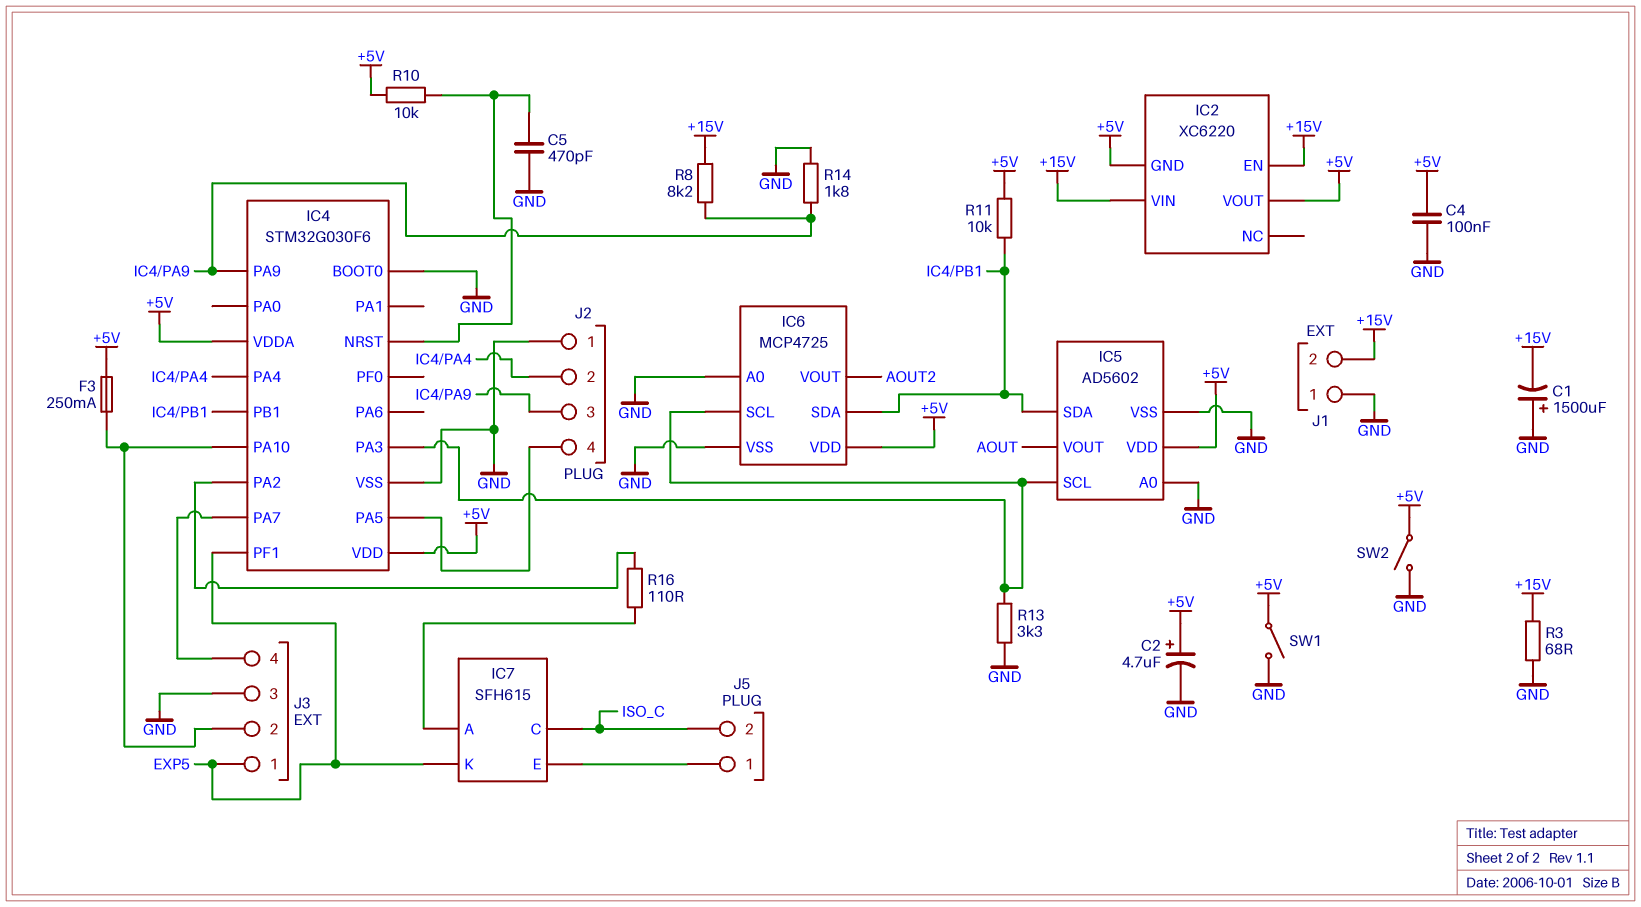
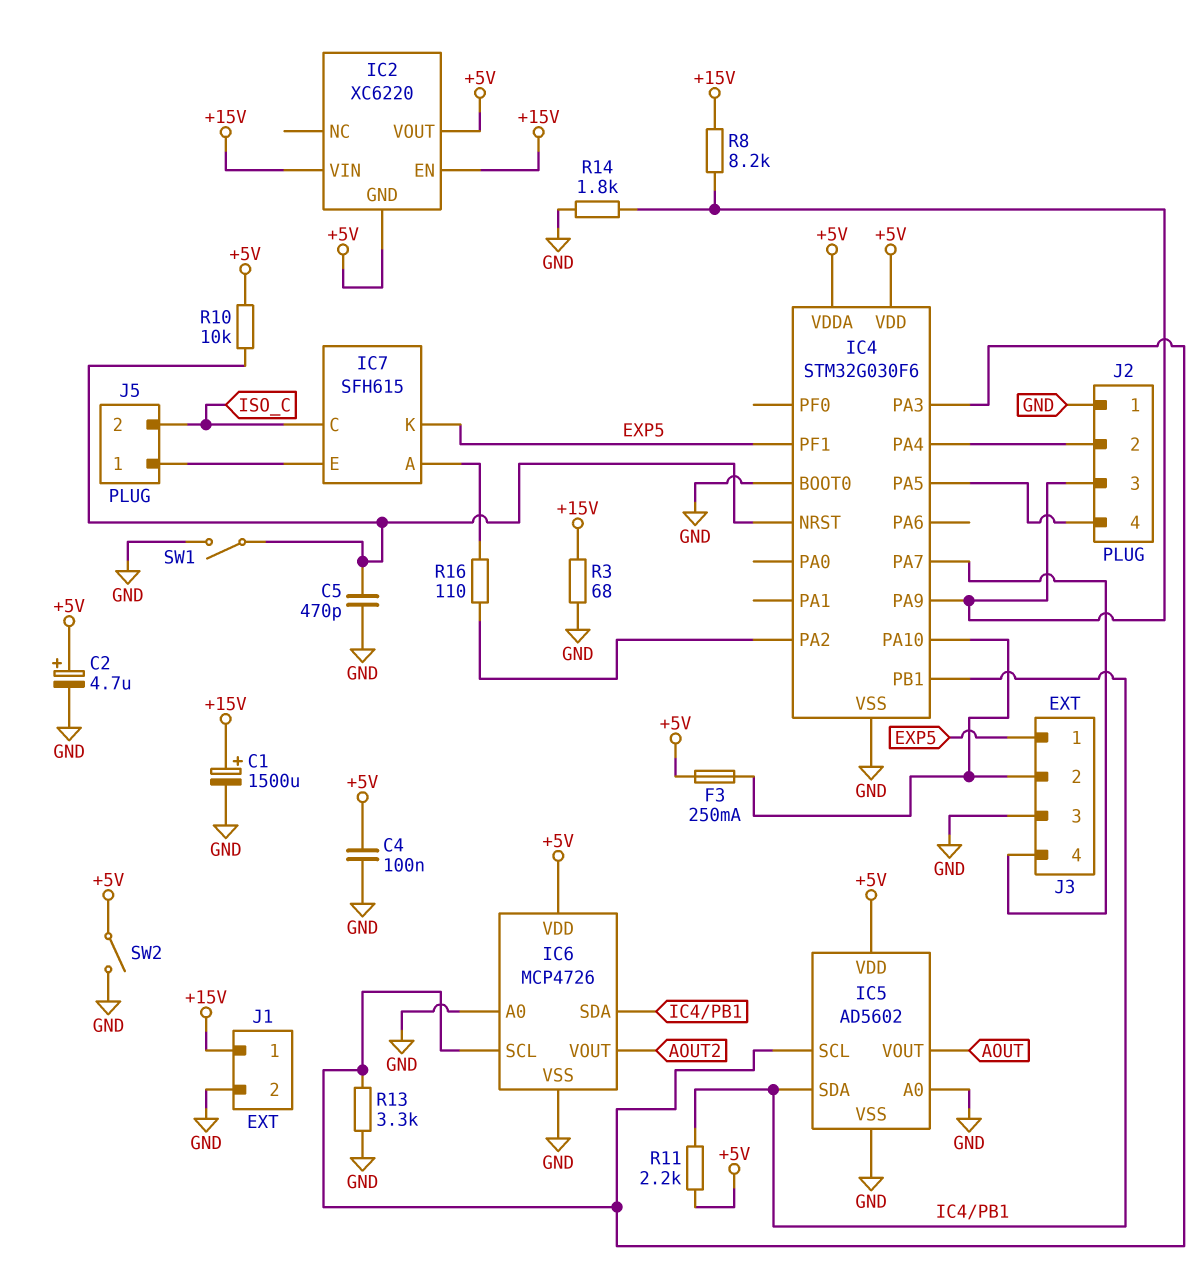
C1: 1500uF (plus GND, minus +15V) -> 1500uF (plus +15V, minus GND)
IC6: MCP4725 -> MCP4726
J1 pin 1: GND -> +15V
J1 pin 2: +15V -> GND
R11: 10k (+5V, IC4/PB1) -> 2.2k (+5V, IC4/PB1)
SW1: switch (+5V, GND) -> switch (GND, IC4/NRST)

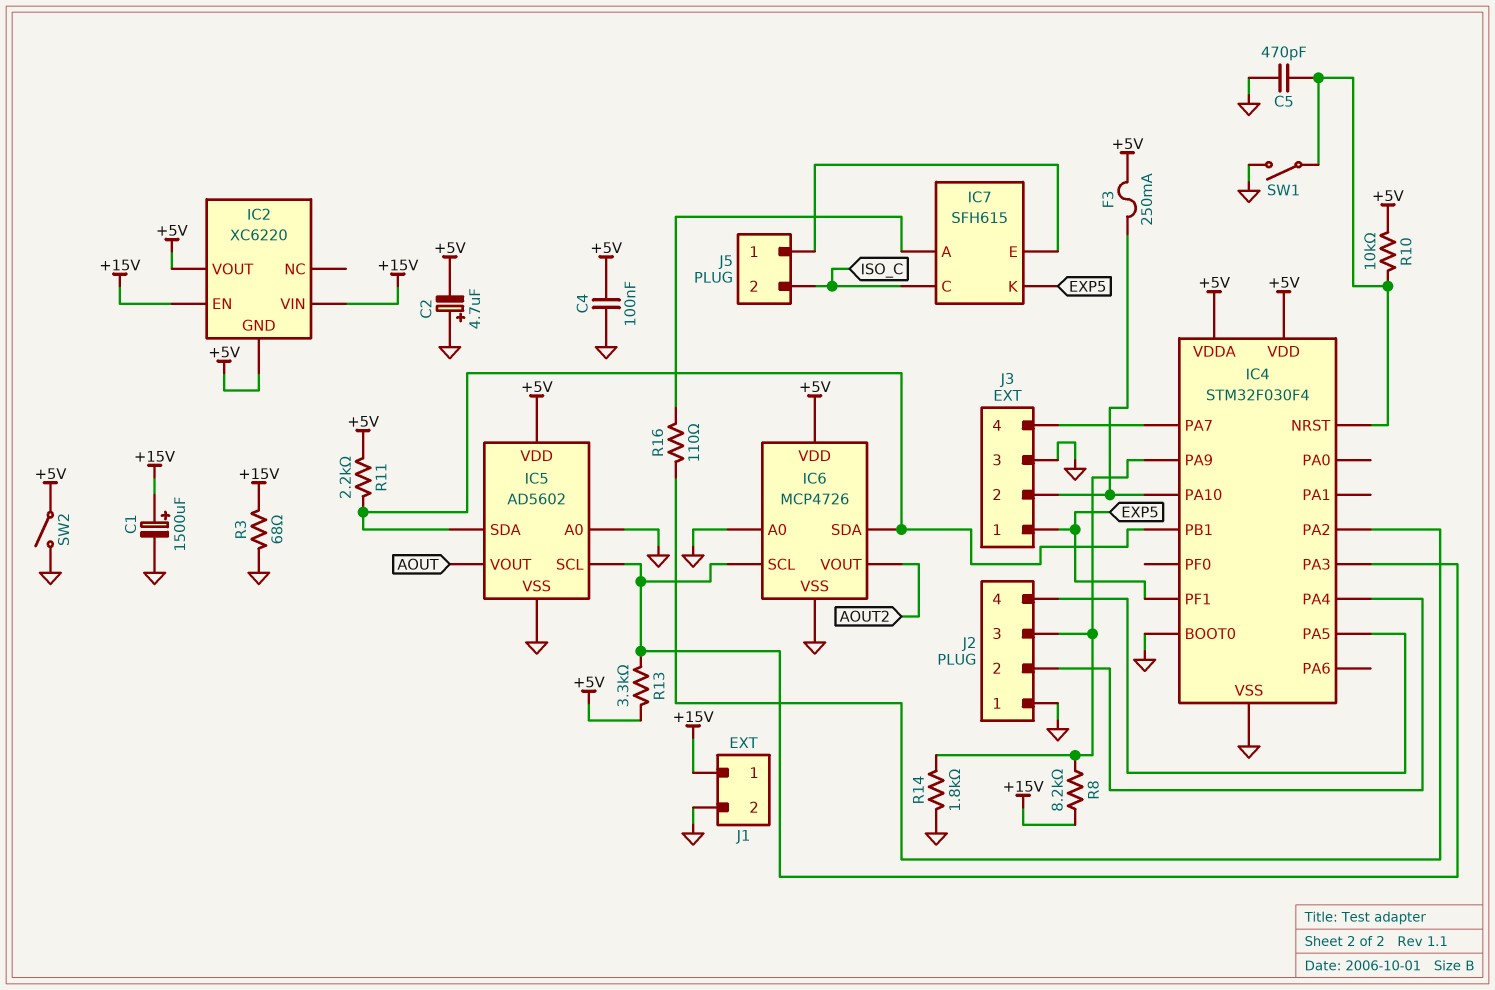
C2: 4.7uF (plus +5V, minus GND) -> 4.7uF (plus GND, minus +5V)
IC4: STM32G030F6 -> STM32F030F4
R13: 3.3k (GND, IC4/PA3) -> 3.3k (+5V, IC4/PA3)

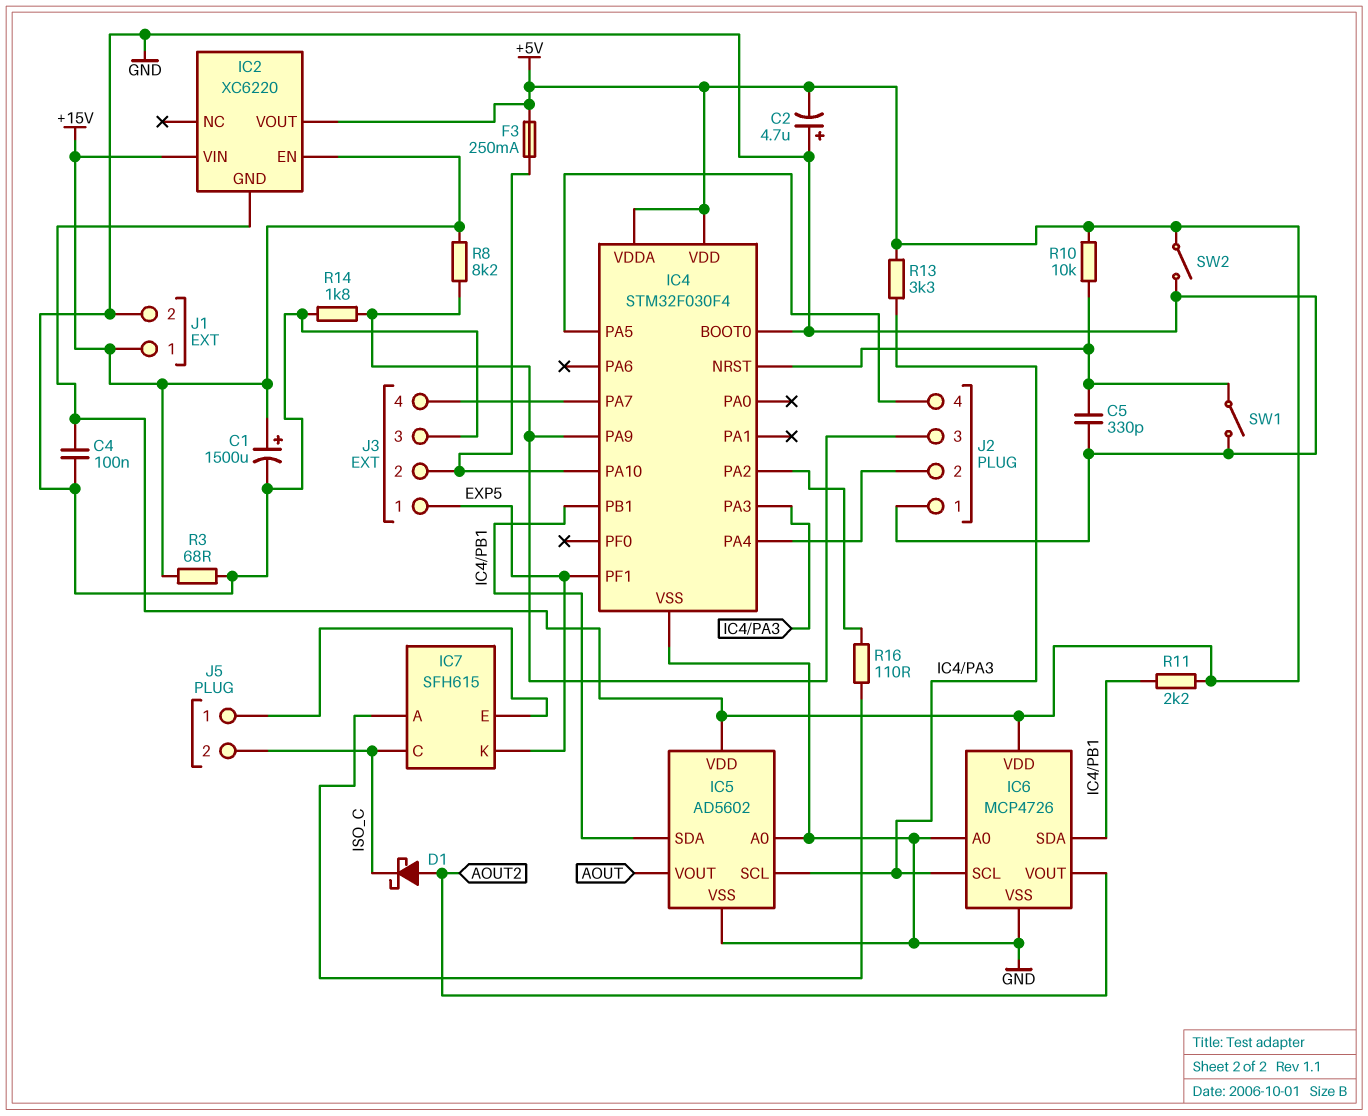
C5: 470pF (GND, IC4/NRST) -> 330pF (GND, IC4/NRST)
D1: none -> schottky (A AOUT2, K ISO_C)

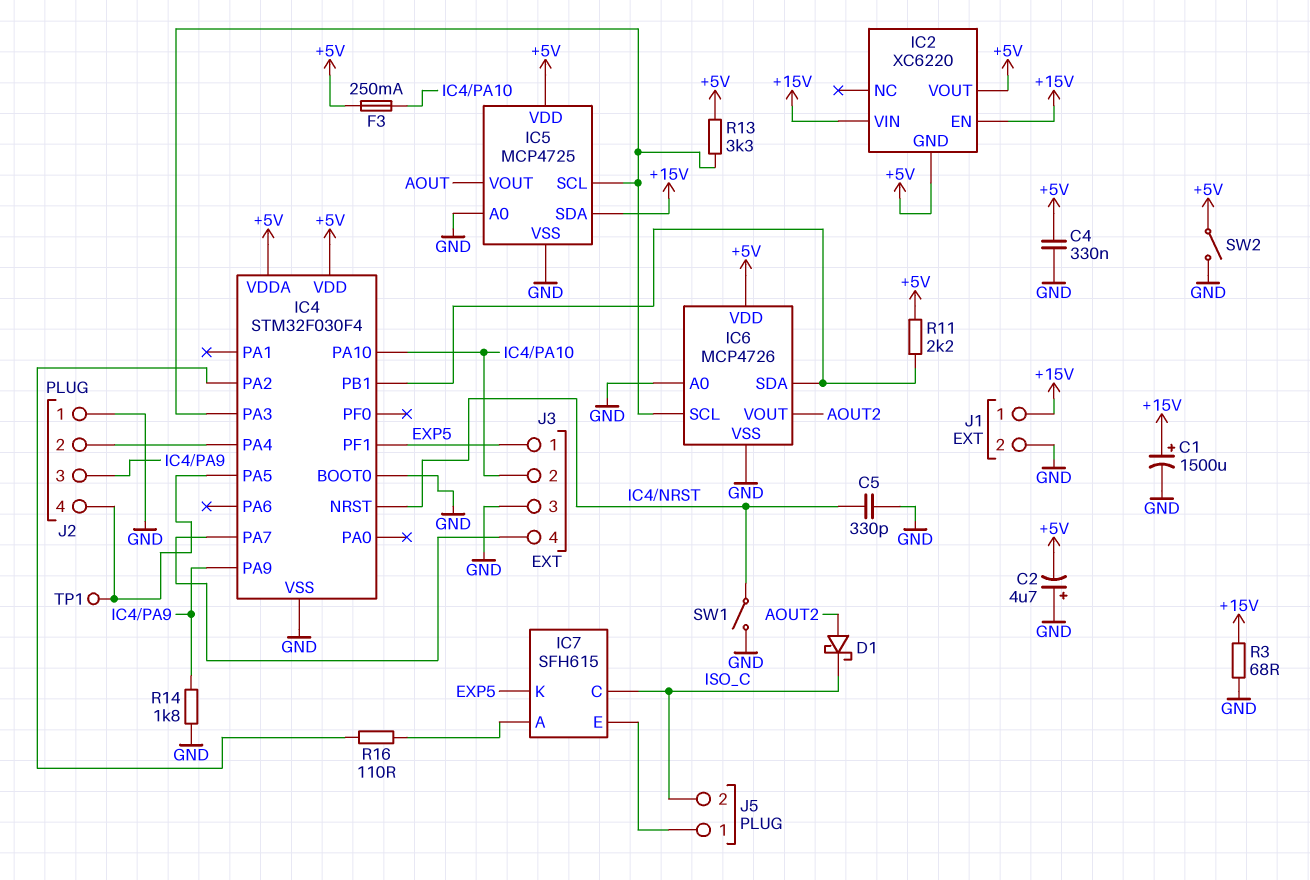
C4: 100nF (+5V, GND) -> 330nF (+5V, GND)
IC5: AD5602 -> MCP4725
IC5 pin SDA: IC4/PB1 -> +15V
R8: 8.2k (+15V, IC4/PA9) -> none
R10: 10k (+5V, IC4/NRST) -> none
TP1: none -> test point (IC4/PA5)

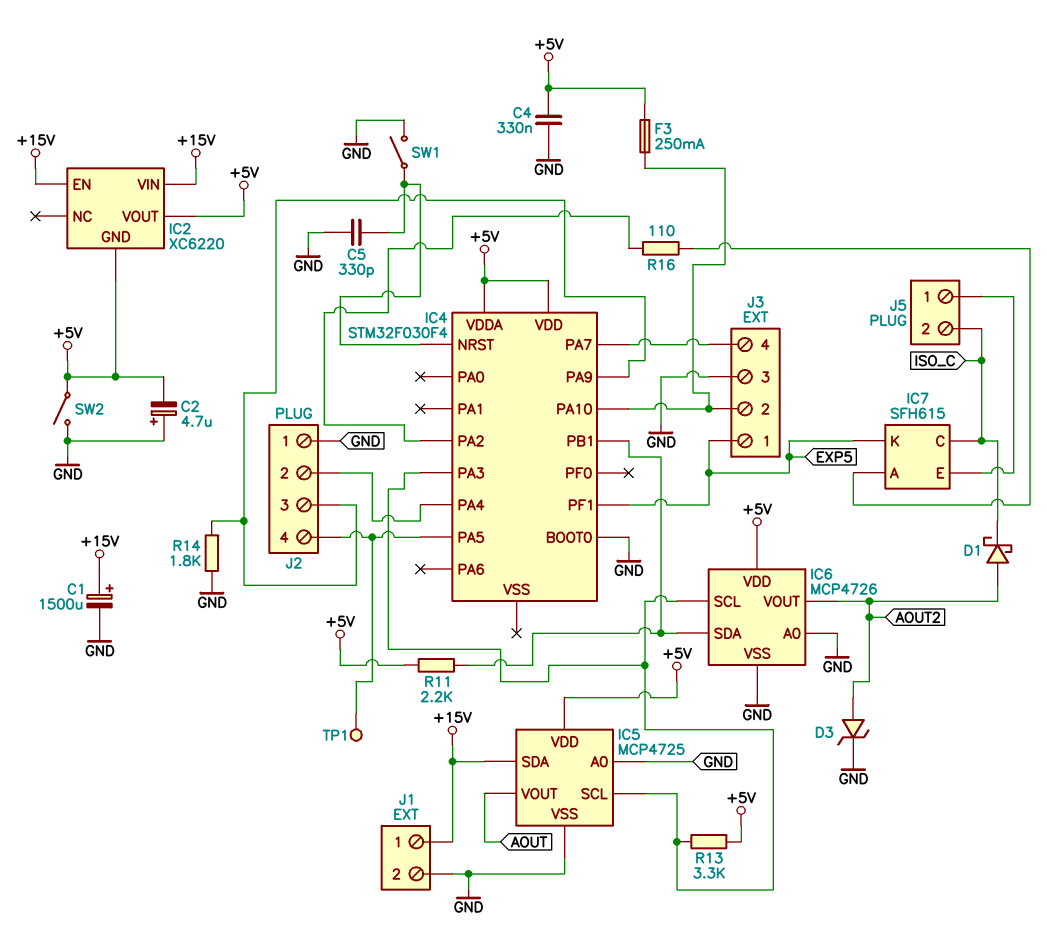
D3: none -> zener (A AOUT2, K GND)
IC4 pin VSS: GND -> none
R3: 68 (+15V, GND) -> none

